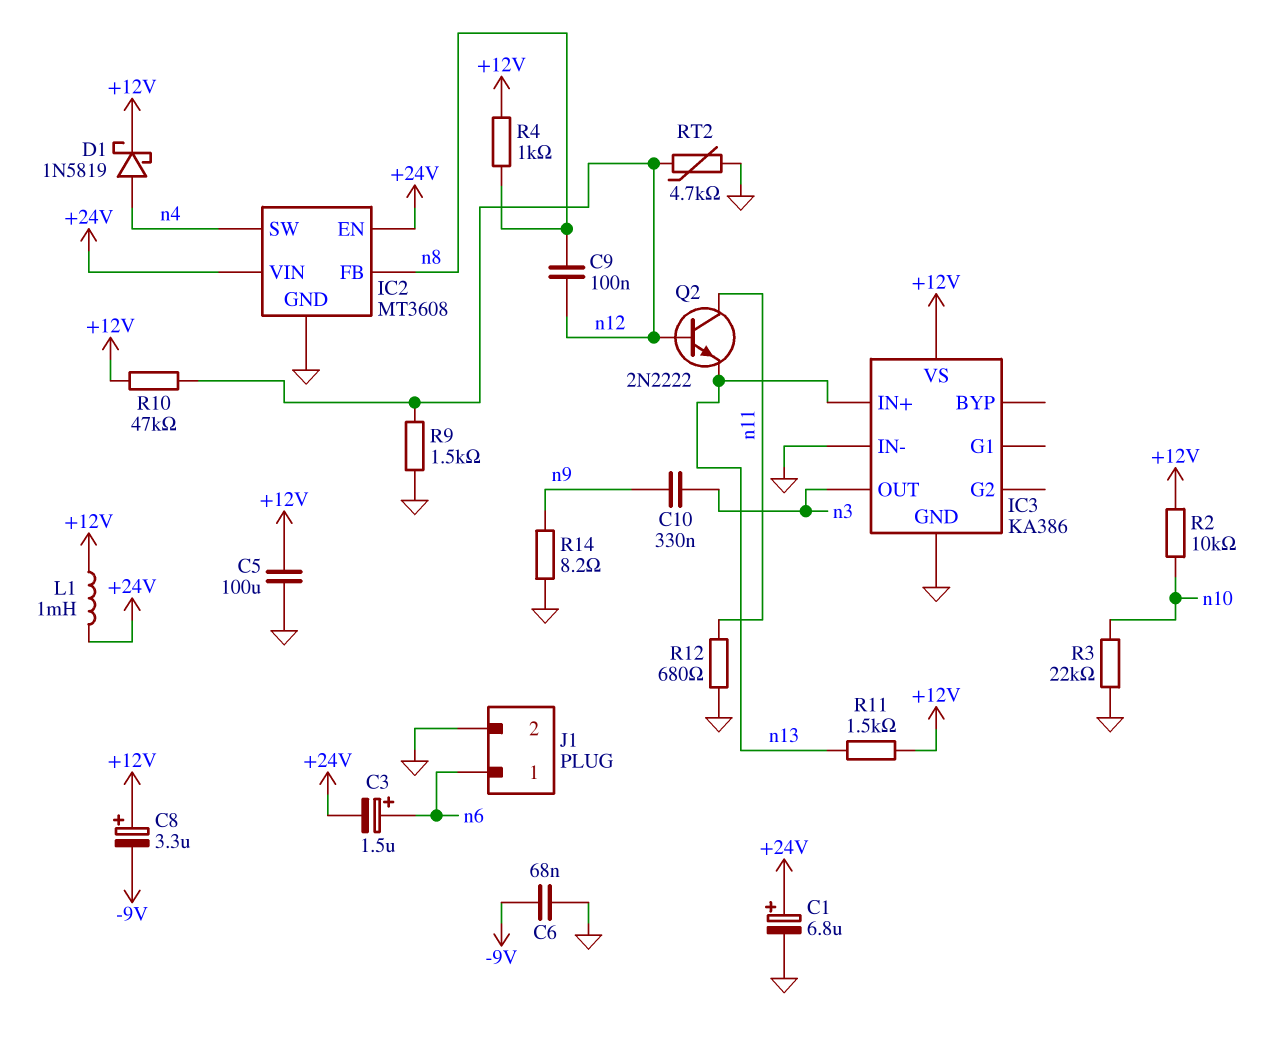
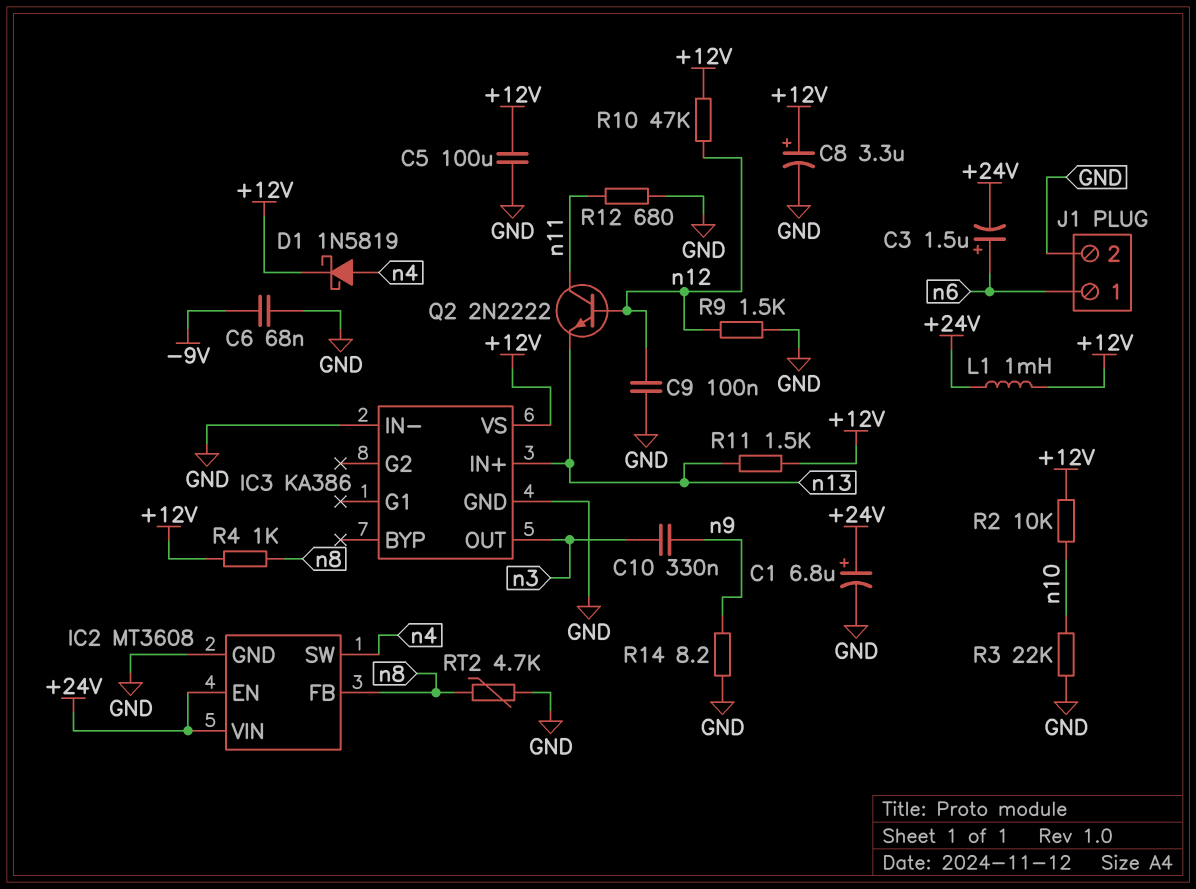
C8: 3.3uF (plus +12V, minus -9V) -> 3.3uF (plus +12V, minus GND)
C9: 100nF (n8, n12) -> 100nF (GND, n12)
RT2: 4.7k (GND, n12) -> 4.7k (GND, n8)

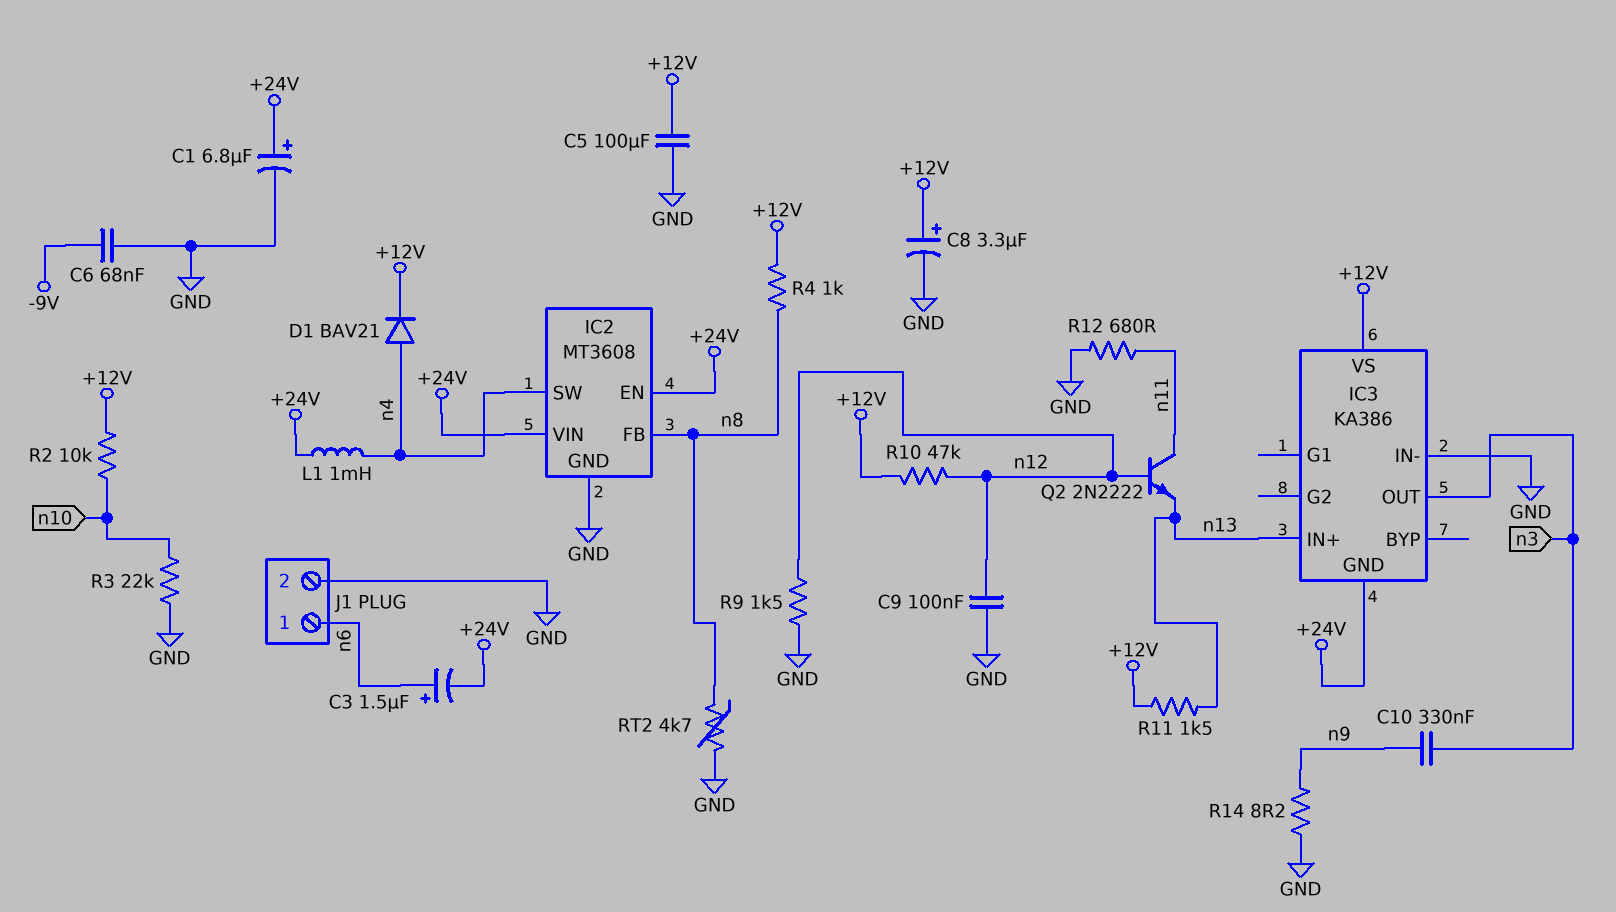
D1: schottky 1N5819 (A n4, K +12V) -> diode BAV21 (A n4, K +12V)
IC3 pin GND: GND -> +24V
L1: 1mH (+12V, +24V) -> 1mH (+24V, n4)

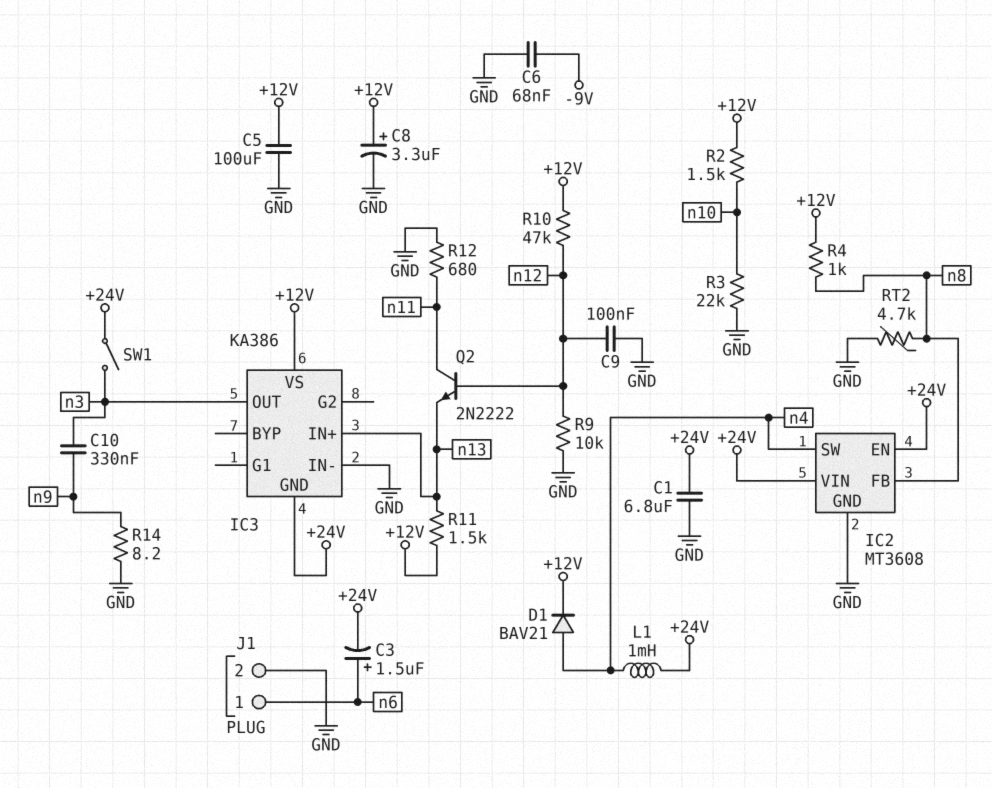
C1: 6.8uF (plus +24V, minus GND) -> 6.8uF (+24V, GND)
R2: 10k (+12V, n10) -> 1.5k (+12V, n10)
R9: 1.5k (GND, n12) -> 10k (GND, n12)
SW1: none -> switch (+24V, n3)

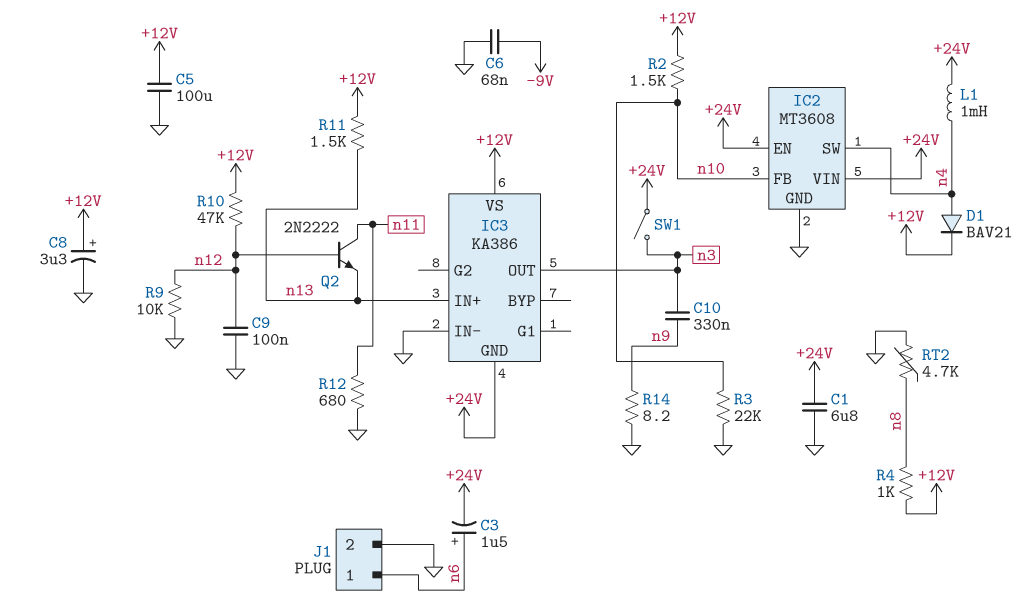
IC2 pin FB: n8 -> n10

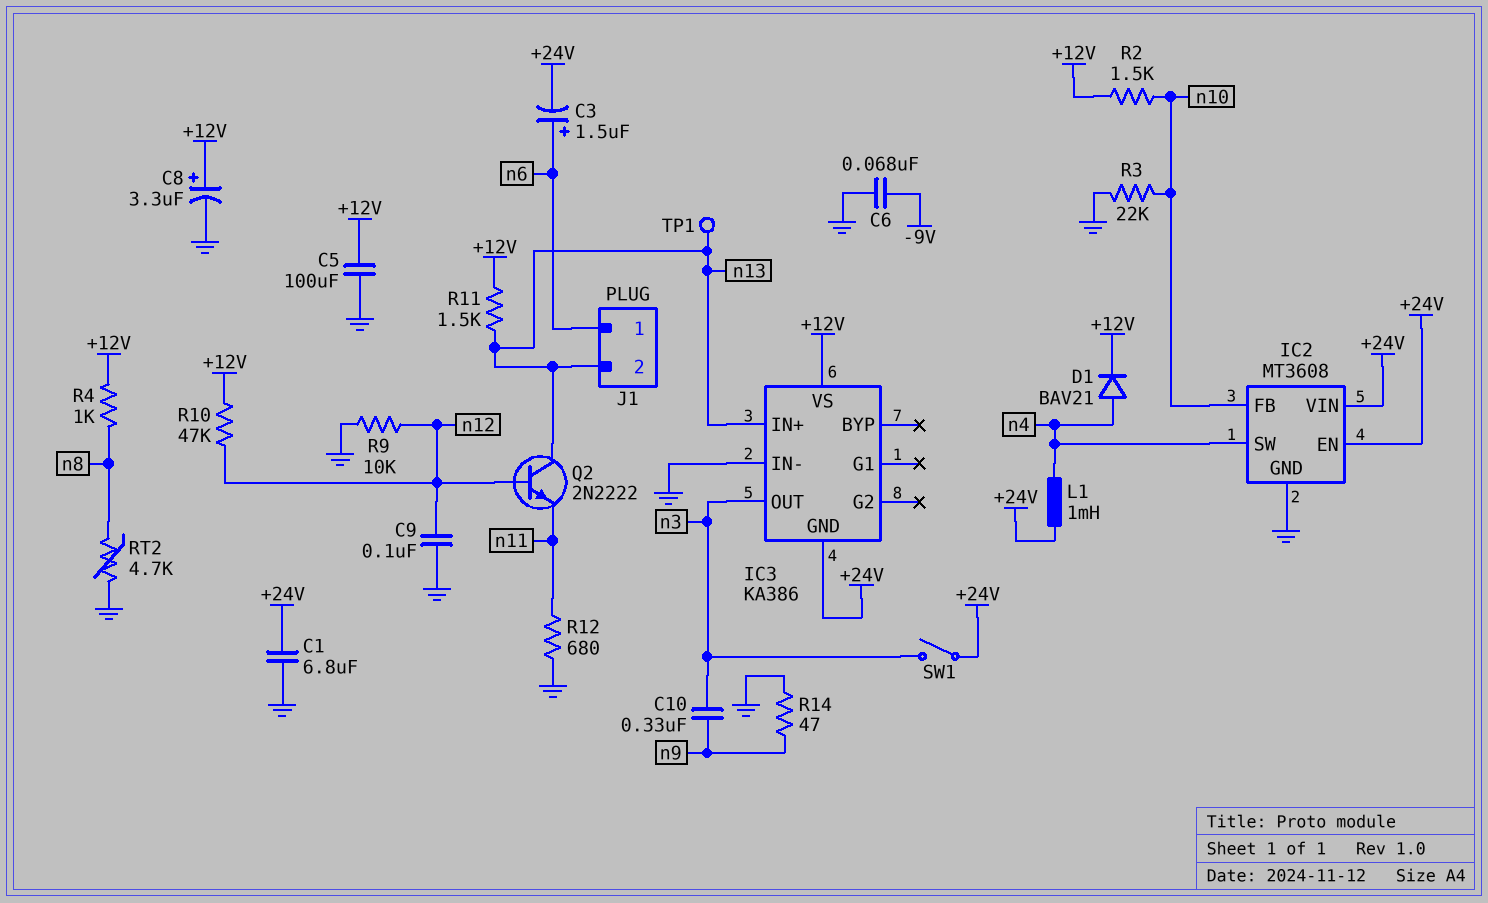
J1 pin 2: GND -> n13
Q2: NPN 2N2222 (B n12, C n11, E n13) -> NPN 2N2222 (B n12, C n13, E n11)
R14: 8.2 (GND, n9) -> 47 (GND, n9)
TP1: none -> test point (n13)

